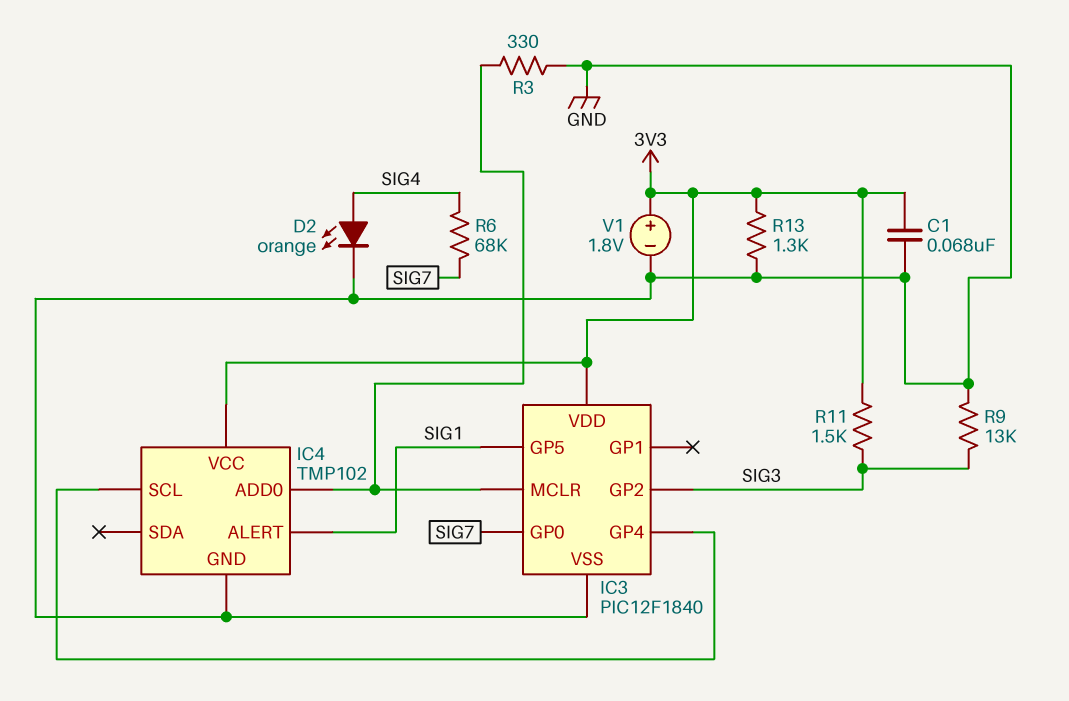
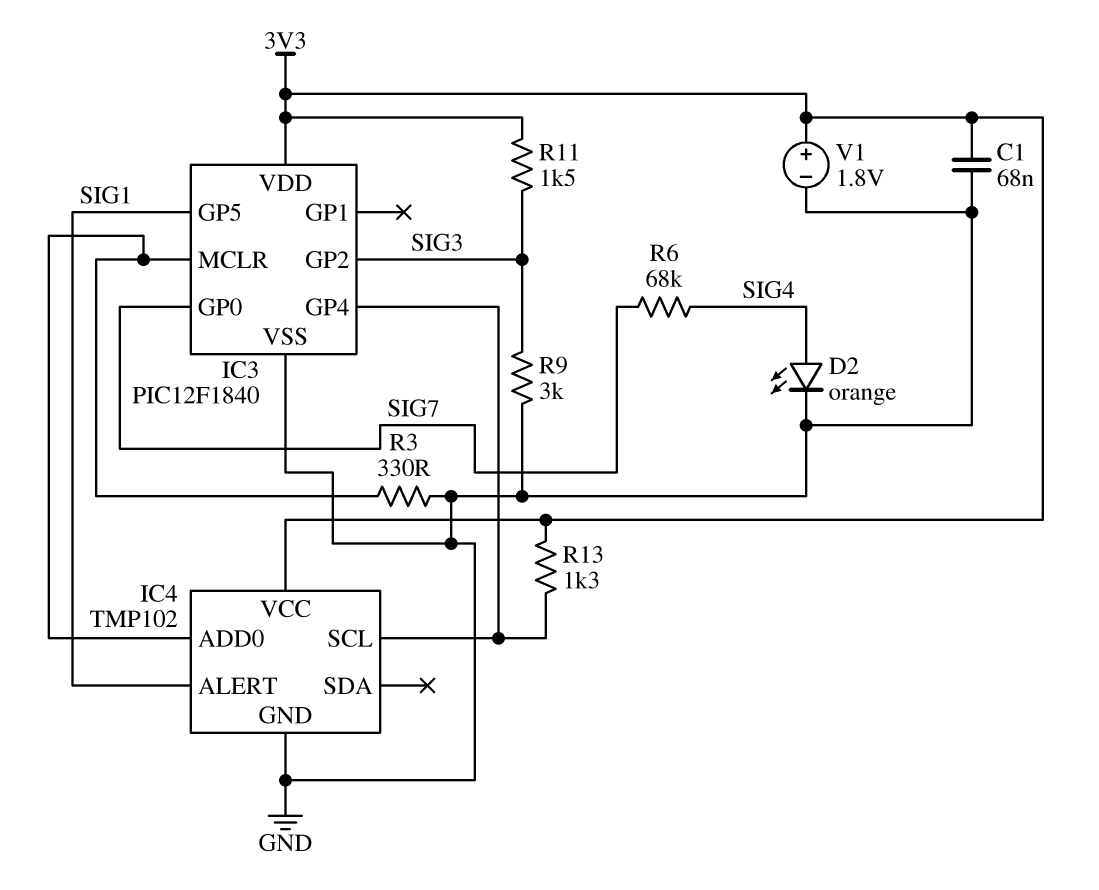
R9: 13k (GND, SIG3) -> 3k (GND, SIG3)
R13: 1.3k (3V3, GND) -> 1.3k (3V3, IC3/GP4)

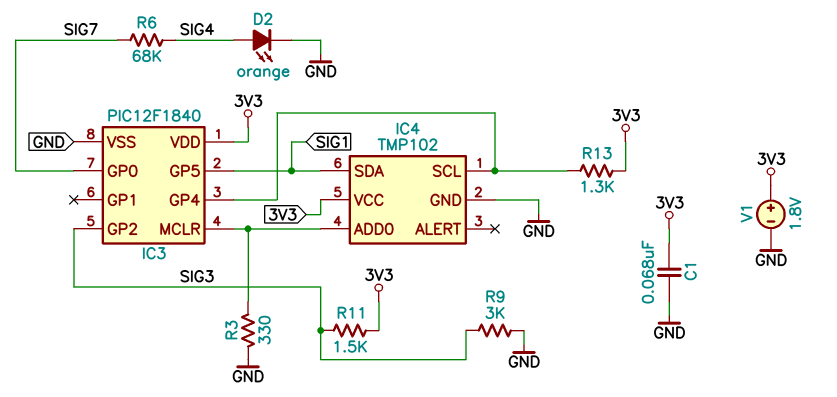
IC4 pin ALERT: SIG1 -> none
IC4 pin SDA: none -> SIG1

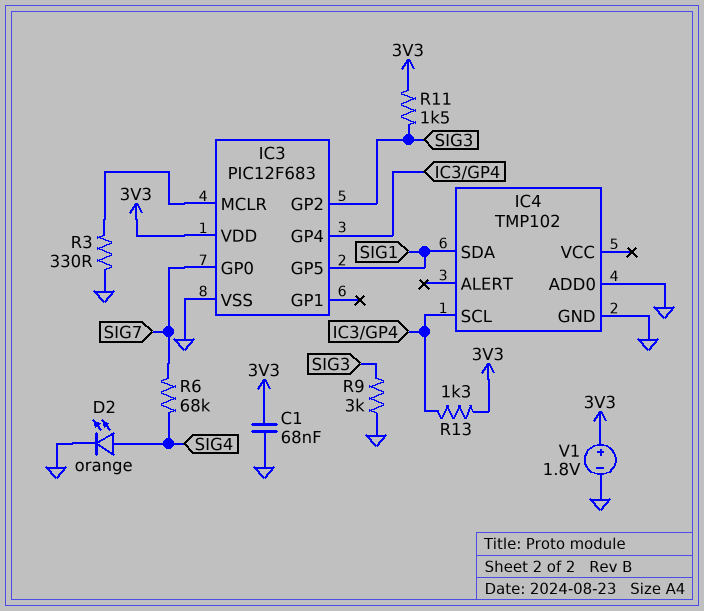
IC3: PIC12F1840 -> PIC12F683
IC4 pin ADD0: IC3/MCLR -> GND
IC4 pin VCC: 3V3 -> none

